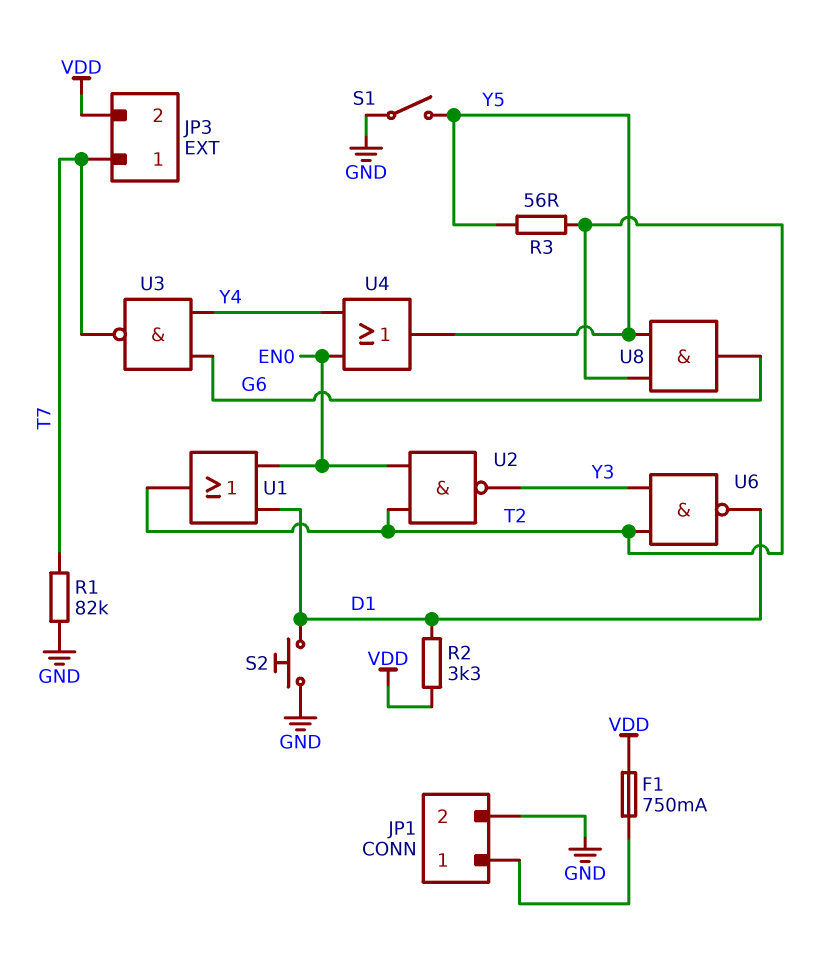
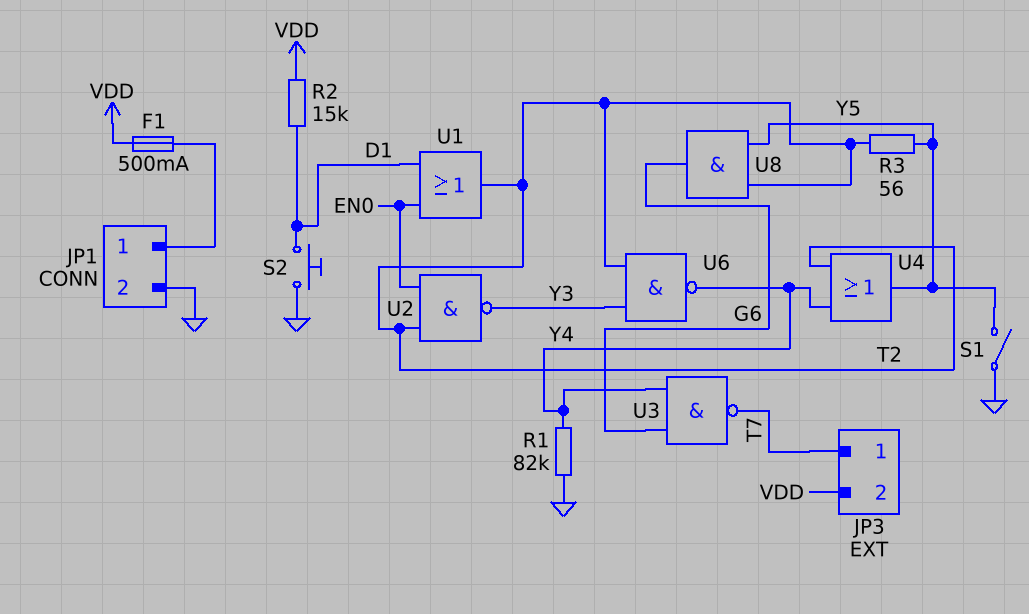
F1: 750mA (JP1/1, VDD) -> 500mA (JP1/1, VDD)
R1: 82k (GND, T7) -> 82k (GND, Y4)
R2: 3.3k (D1, VDD) -> 15k (D1, VDD)
U4: OR (in EN0, in Y4, out Y5) -> OR (in T2, in Y4, out Y5)
U6: NAND (in T2, in Y3, out D1) -> NAND (in T2, in Y3, out Y4)

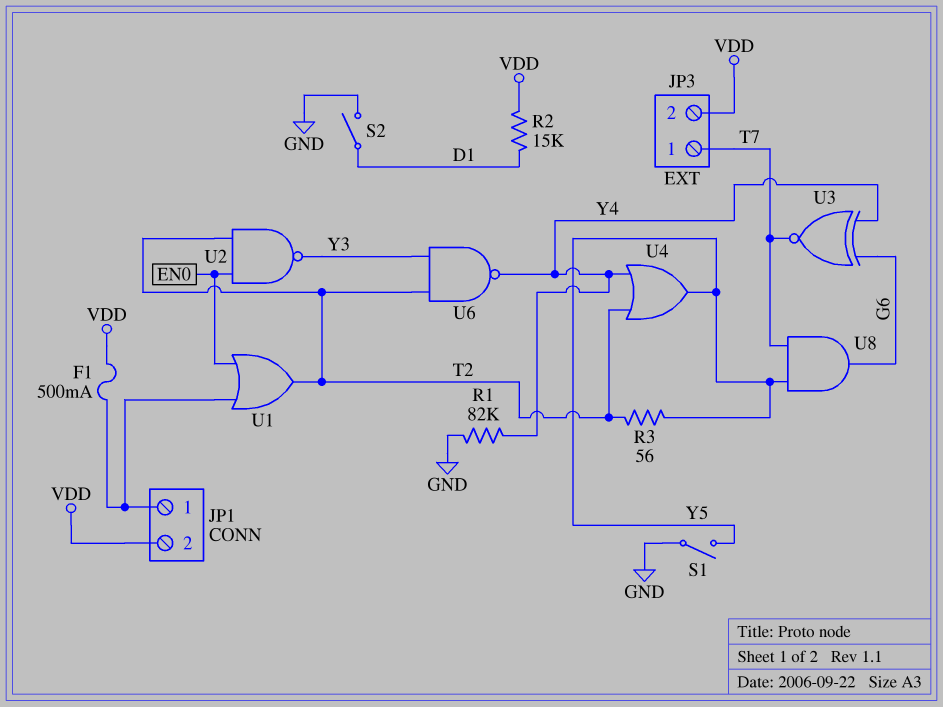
JP1 pin 2: GND -> VDD
S2: button (D1, GND) -> switch (D1, GND)
U1: OR (in D1, in EN0, out T2) -> OR (in EN0, in JP1/1, out T2)
U3: NAND (in G6, in Y4, out T7) -> XNOR (in G6, in Y4, out T7)
U8: AND (in T2, in Y5, out G6) -> AND (in T7, in Y5, out G6)

